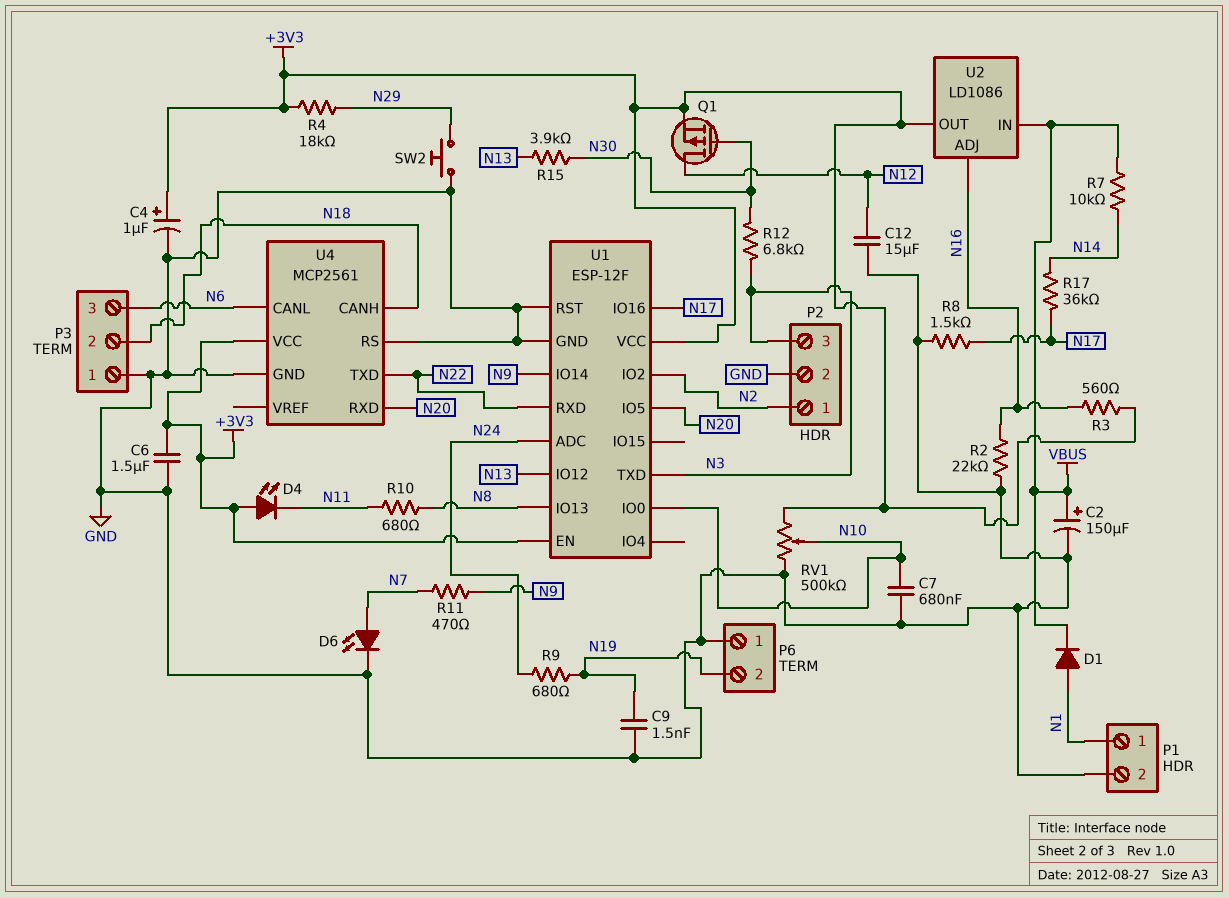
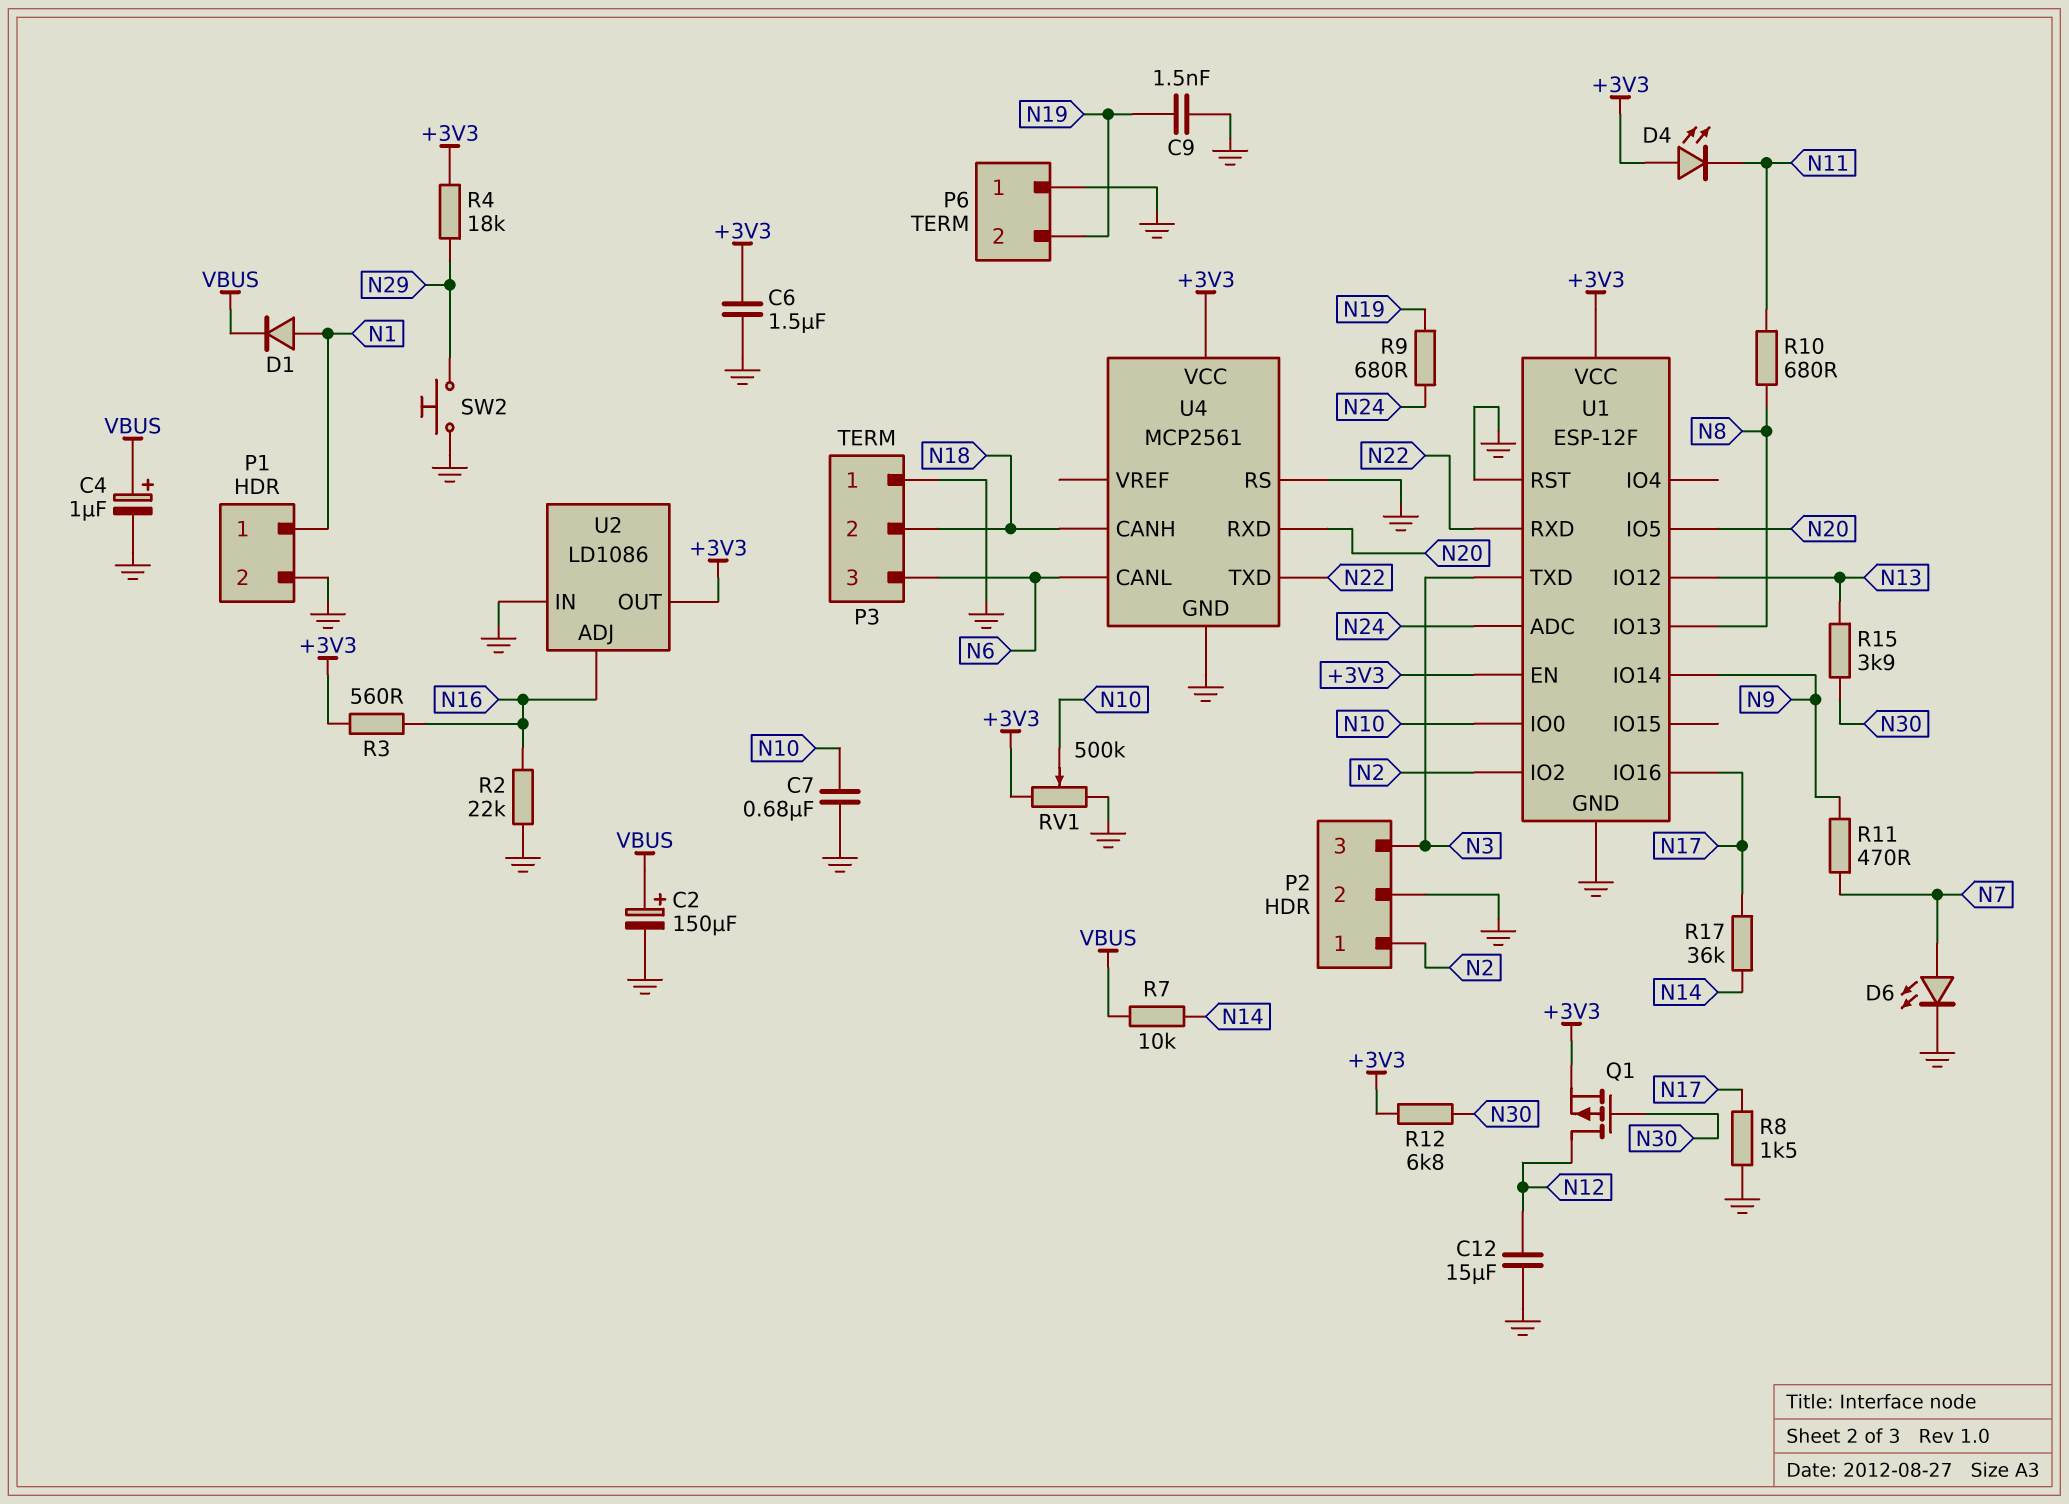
C4: 1uF (plus +3V3, minus GND) -> 1uF (plus VBUS, minus GND)
R12: 6.8k (N3, N30) -> 6.8k (+3V3, N30)
U2 pin IN: VBUS -> GND

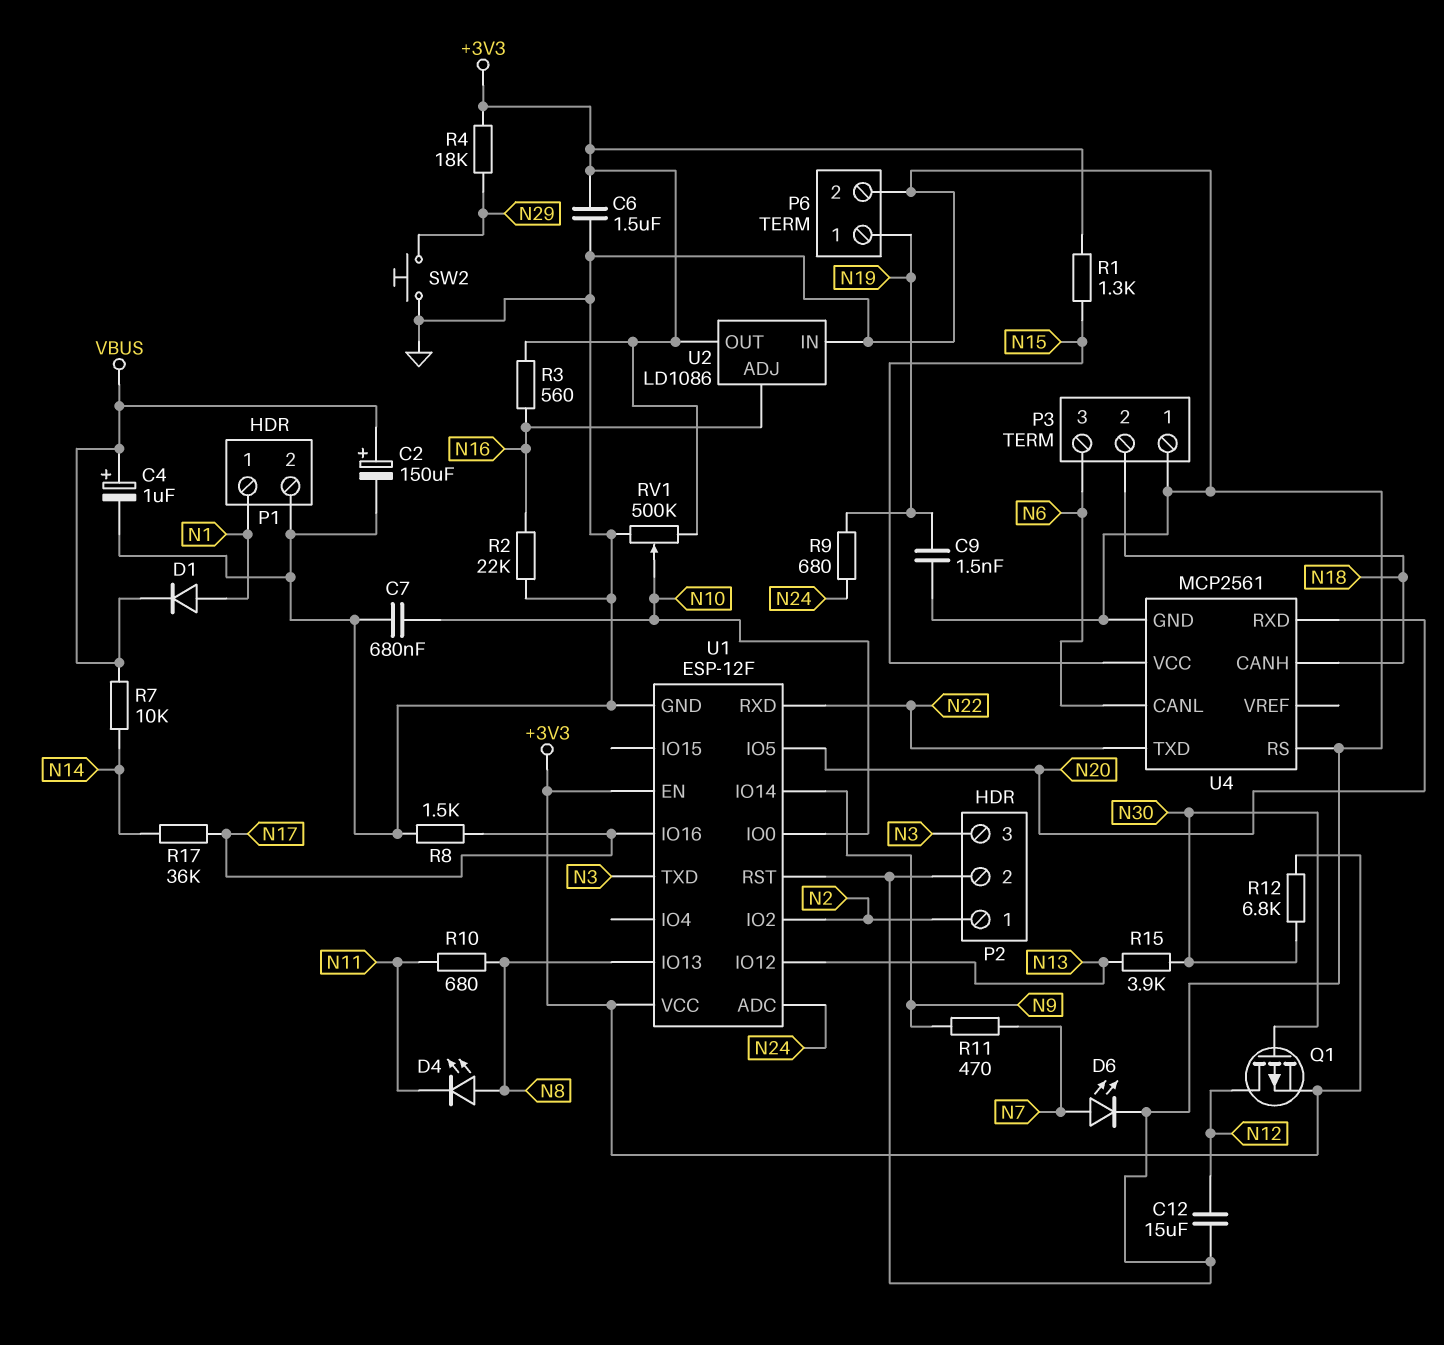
D4: LED (A +3V3, K N11) -> LED (A N8, K N11)
P6 pin 1: GND -> N19
P6 pin 2: N19 -> GND
R1: none -> 1.3k (+3V3, N15)
U4 pin VCC: +3V3 -> N15

